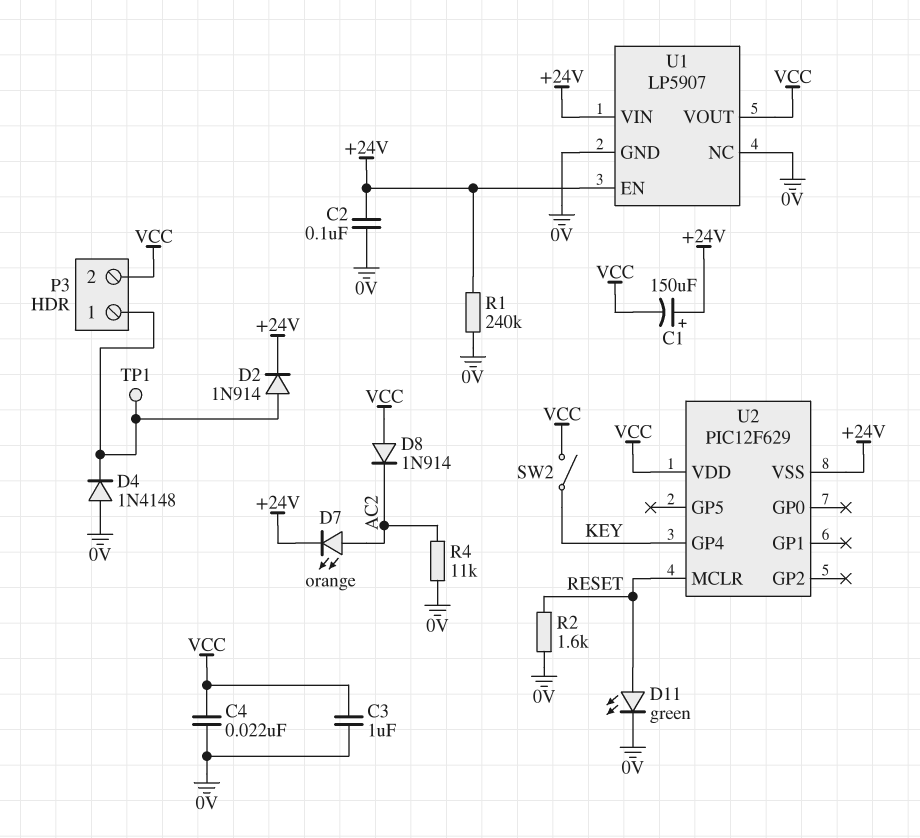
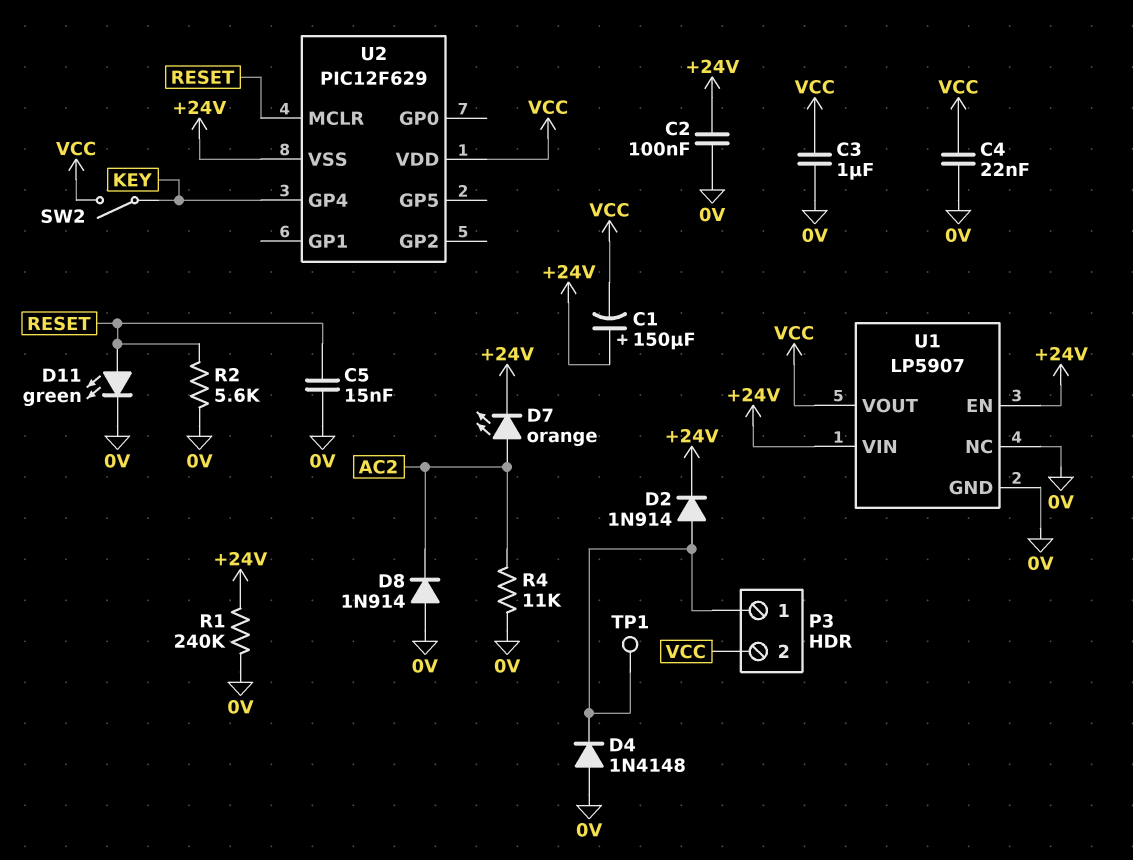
C5: none -> 15nF (0V, RESET)
D8: diode 1N914 (A VCC, K AC2) -> diode 1N914 (A 0V, K AC2)
R2: 1.6k (0V, RESET) -> 5.6k (0V, RESET)

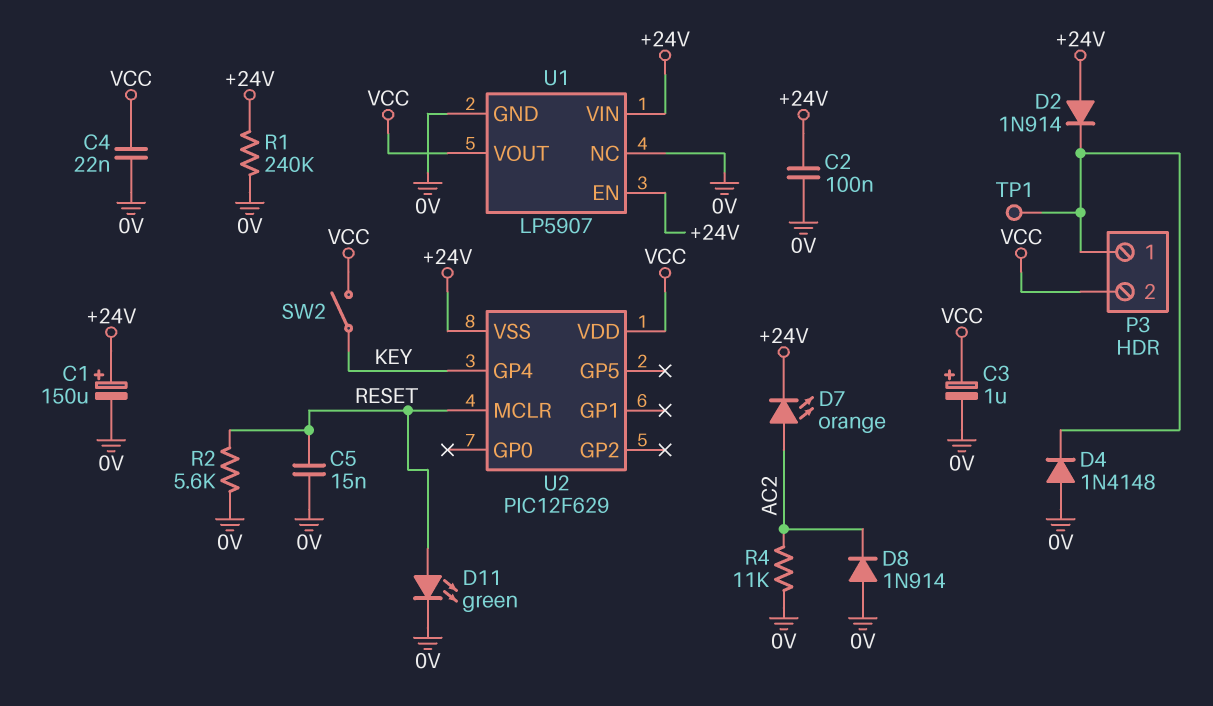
C1: 150uF (plus +24V, minus VCC) -> 150uF (plus +24V, minus 0V)
C3: 1uF (0V, VCC) -> 1uF (plus VCC, minus 0V)
D2: diode 1N914 (A P3/1, K +24V) -> diode 1N914 (A +24V, K P3/1)

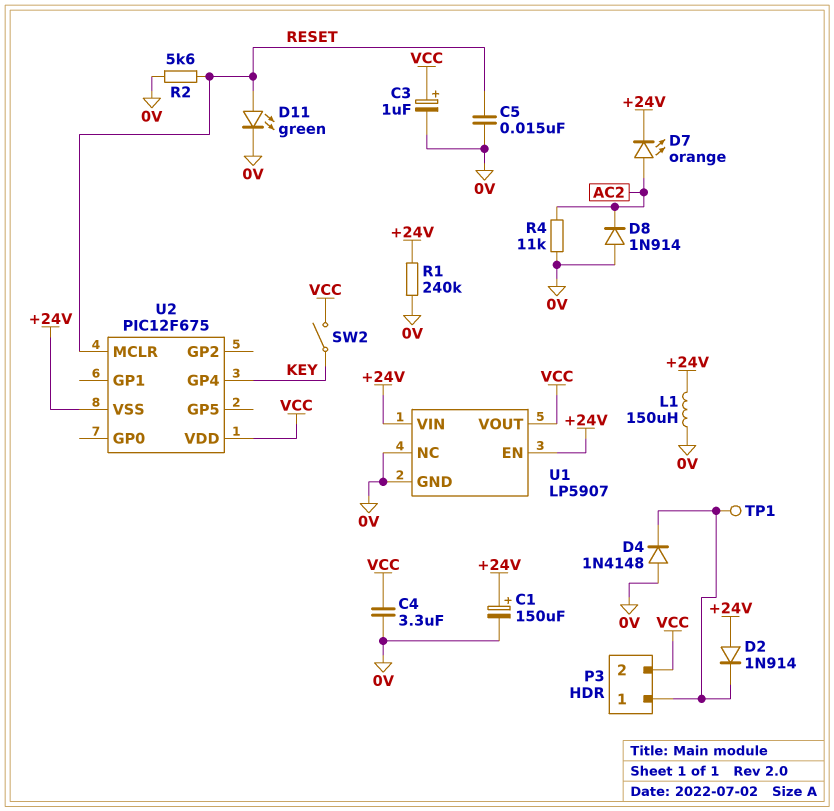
C2: 100nF (+24V, 0V) -> none
C4: 22nF (0V, VCC) -> 3.3uF (0V, VCC)
L1: none -> 150uH (+24V, 0V)
U2: PIC12F629 -> PIC12F675

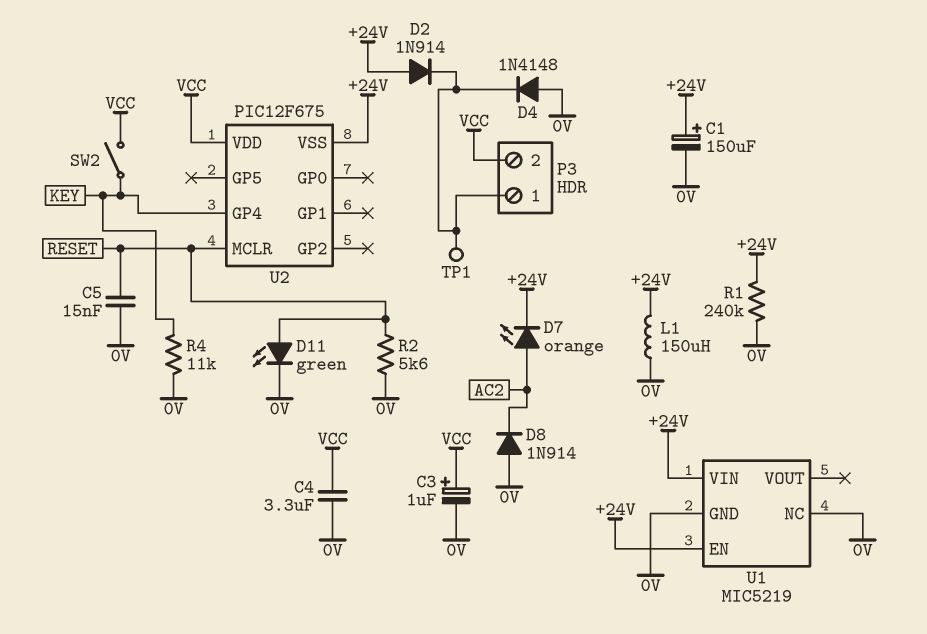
R4: 11k (0V, AC2) -> 11k (0V, KEY)
U1: LP5907 -> MIC5219
U1 pin VOUT: VCC -> none

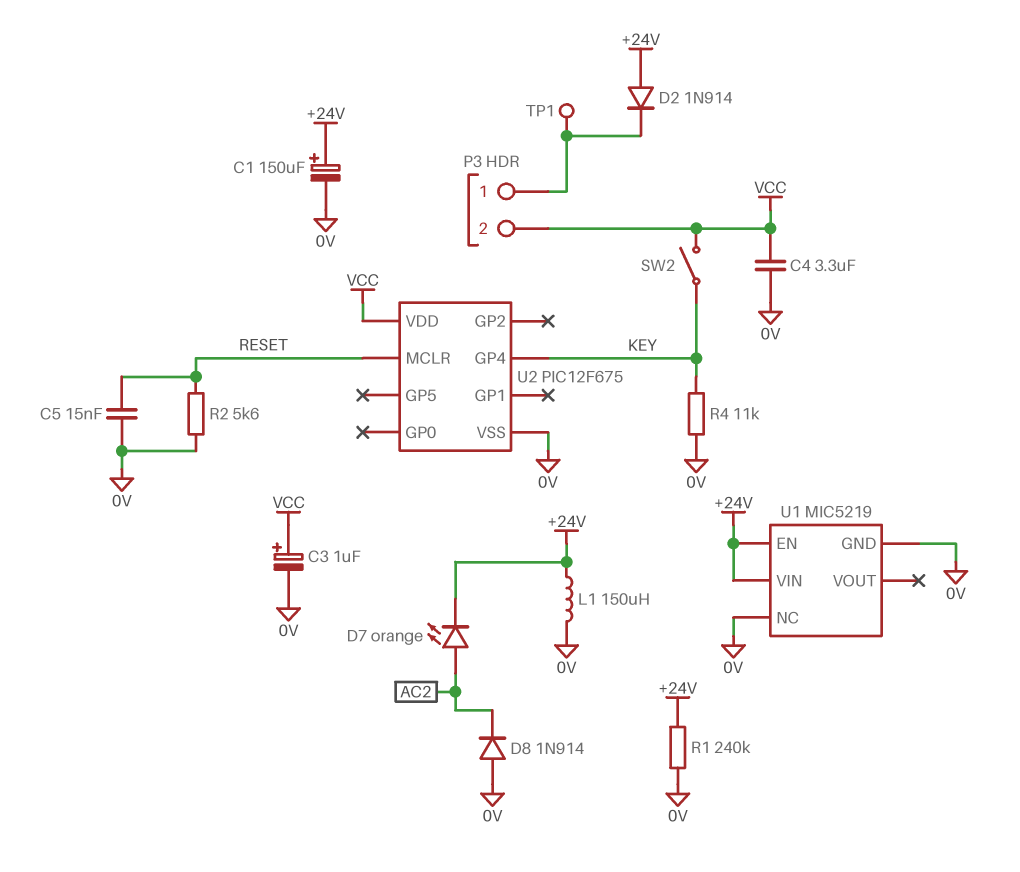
D4: diode 1N4148 (A 0V, K P3/1) -> none
D11: LED green (A RESET, K 0V) -> none
U2 pin VSS: +24V -> 0V

